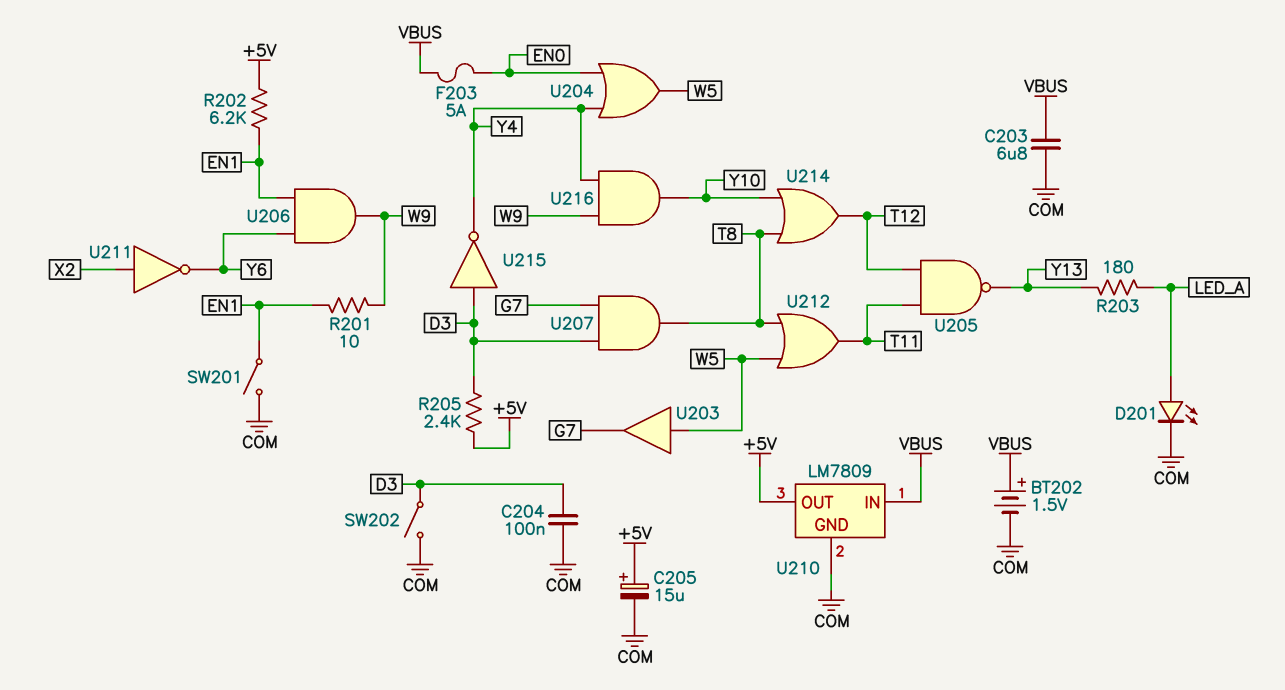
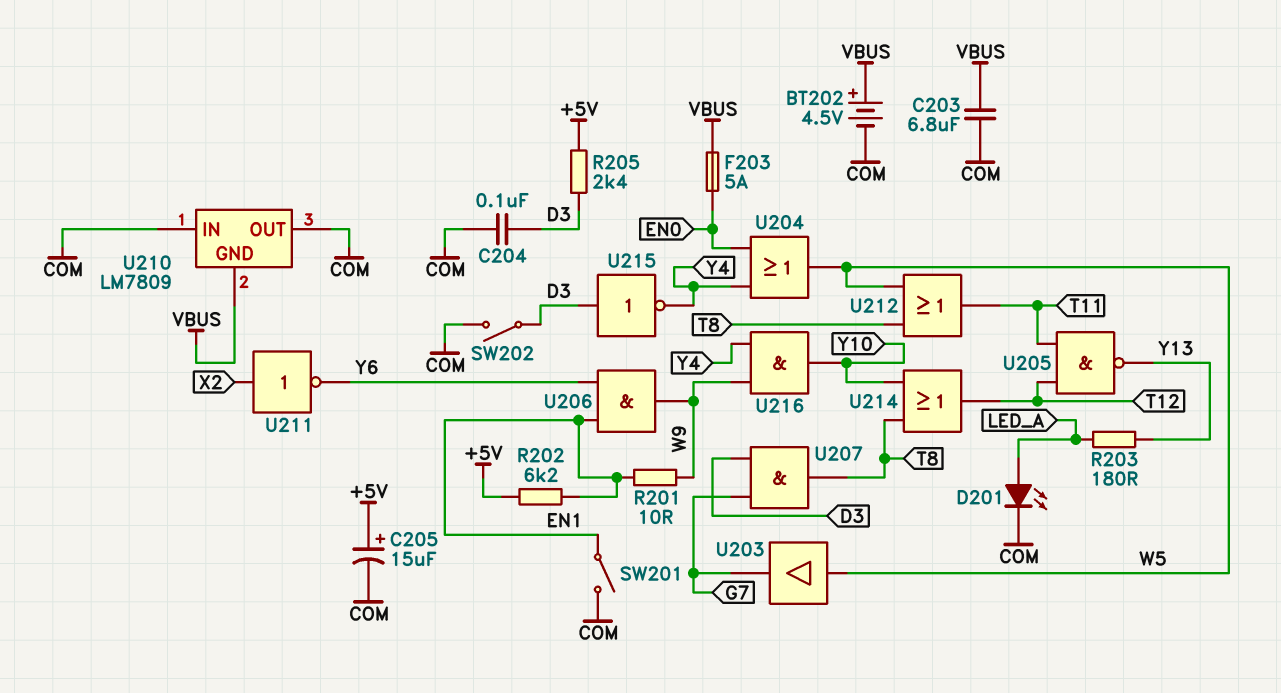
BT202: 1.5V (plus VBUS, minus COM) -> 4.5V (plus VBUS, minus COM)
U210 pin GND: COM -> VBUS
U210 pin IN: VBUS -> COM
U210 pin OUT: +5V -> COM

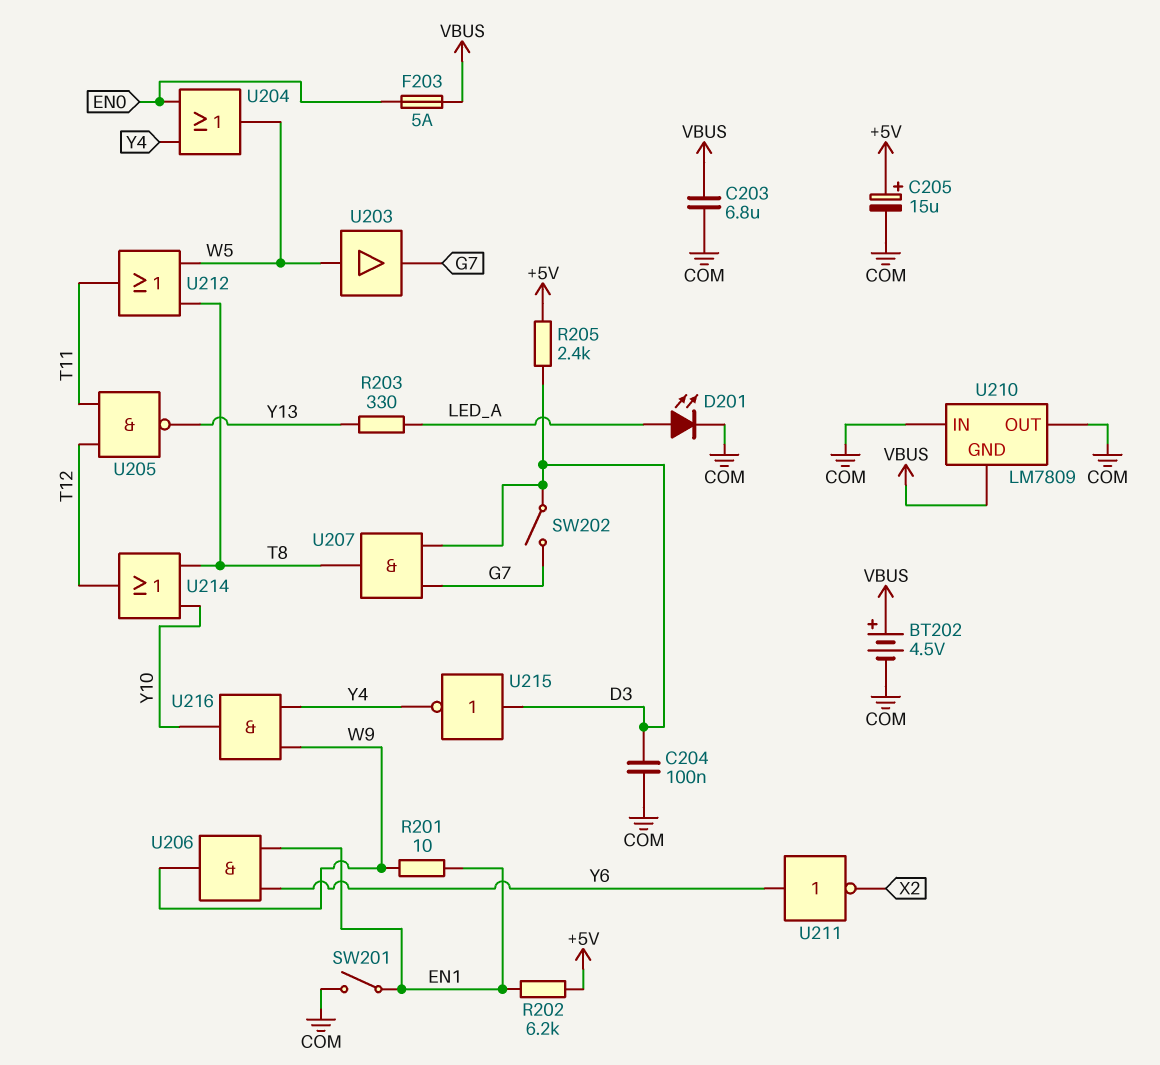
R203: 180 (LED_A, Y13) -> 330 (LED_A, Y13)
SW202: switch (COM, D3) -> switch (D3, G7)
U211: NOT (in X2, out Y6) -> NOT (in Y6, out X2)

